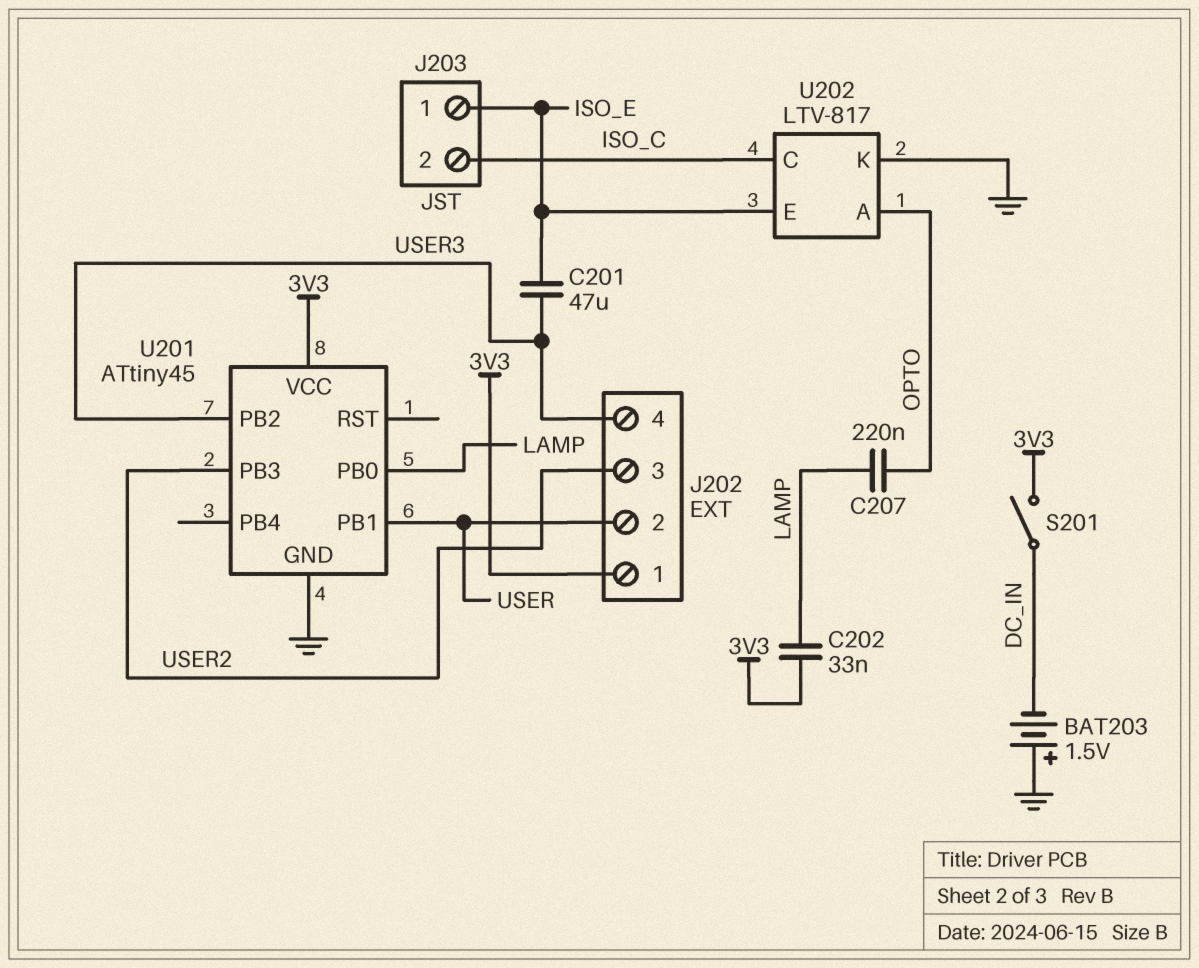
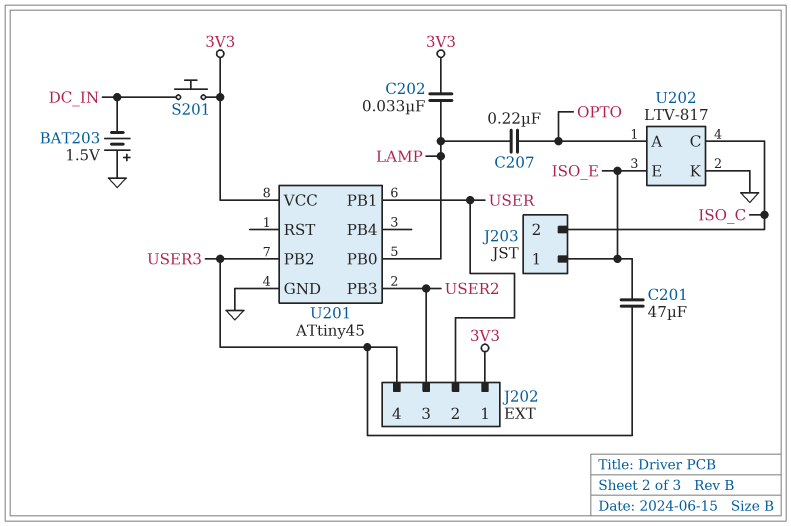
S201: switch (3V3, DC_IN) -> button (3V3, DC_IN)

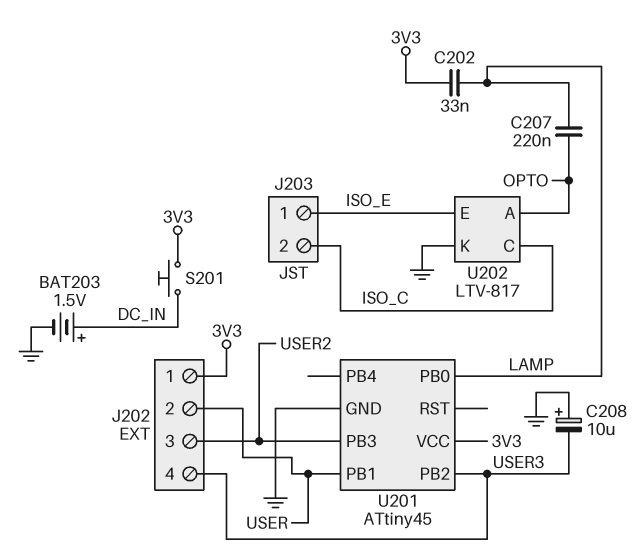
BAT203: 1.5V (plus GND, minus DC_IN) -> 1.5V (plus DC_IN, minus GND)
C201: 47uF (ISO_E, USER3) -> none
C208: none -> 10uF (plus GND, minus USER3)

